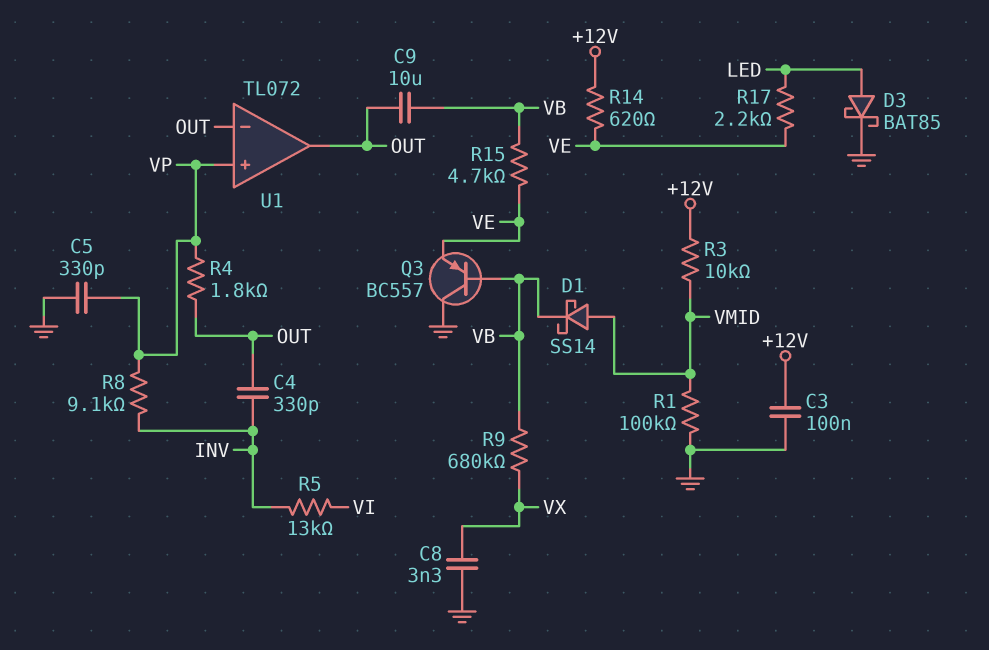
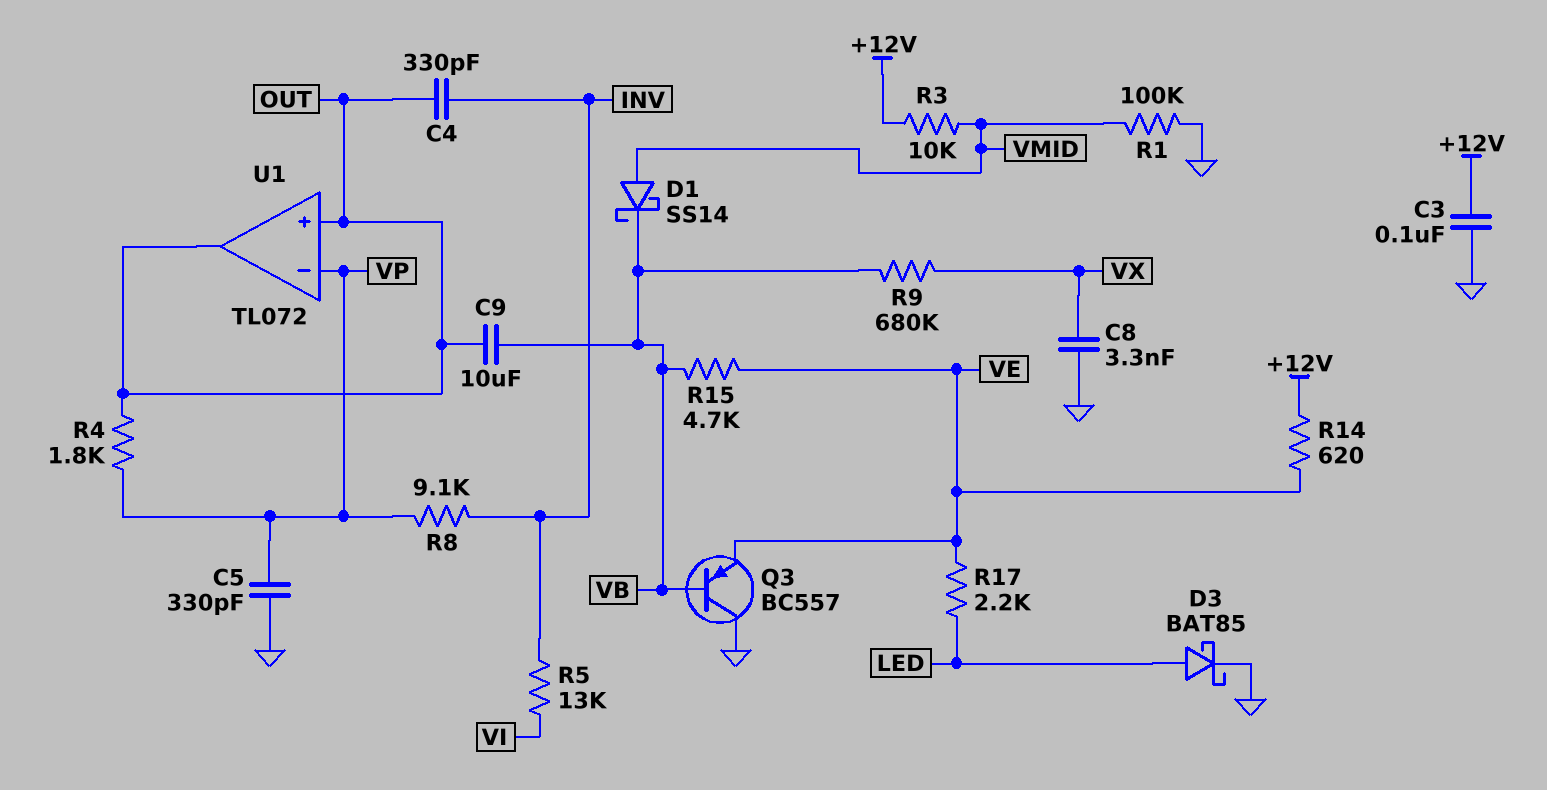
U1 pin in+: VP -> OUT
U1 pin in-: OUT -> VP

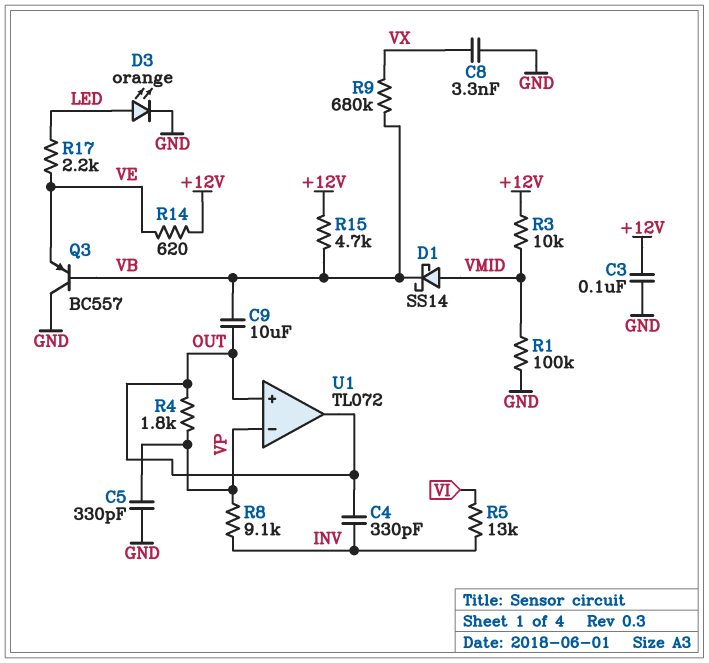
D3: schottky BAT85 (A LED, K GND) -> LED orange (A LED, K GND)
R15: 4.7k (VB, VE) -> 4.7k (+12V, VB)

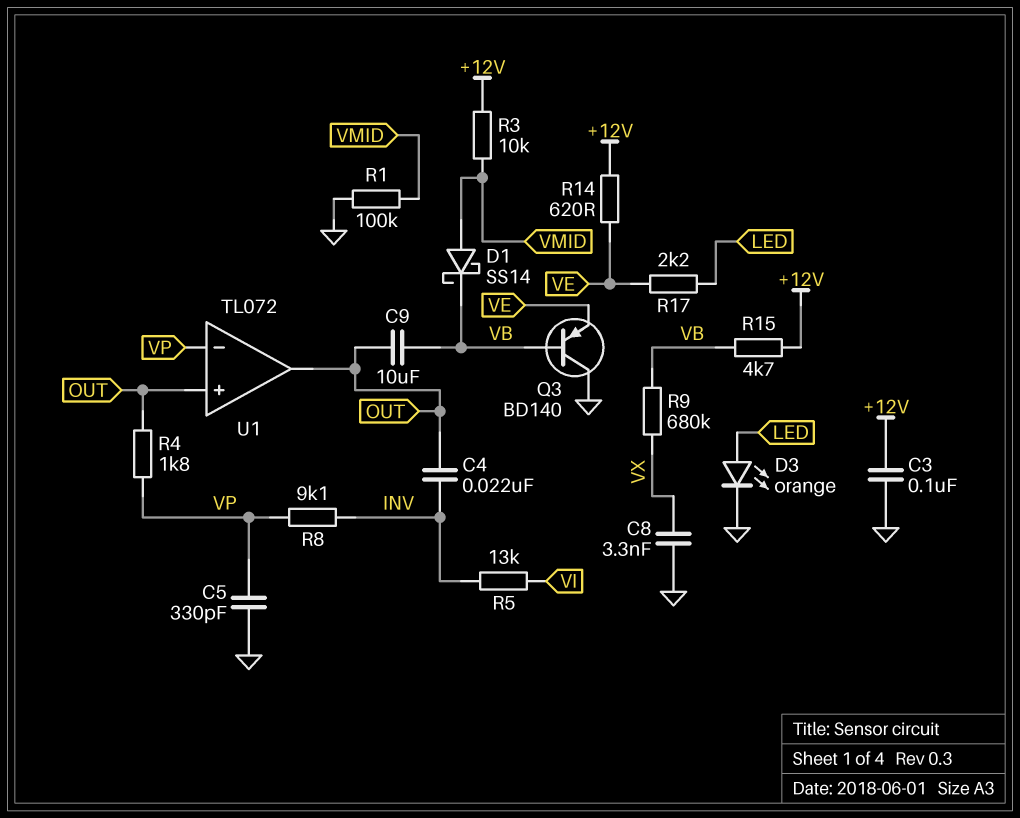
C4: 330pF (INV, OUT) -> 22nF (INV, OUT)
Q3: PNP BC557 (B VB, C GND, E VE) -> PNP BD140 (B VB, C GND, E VE)

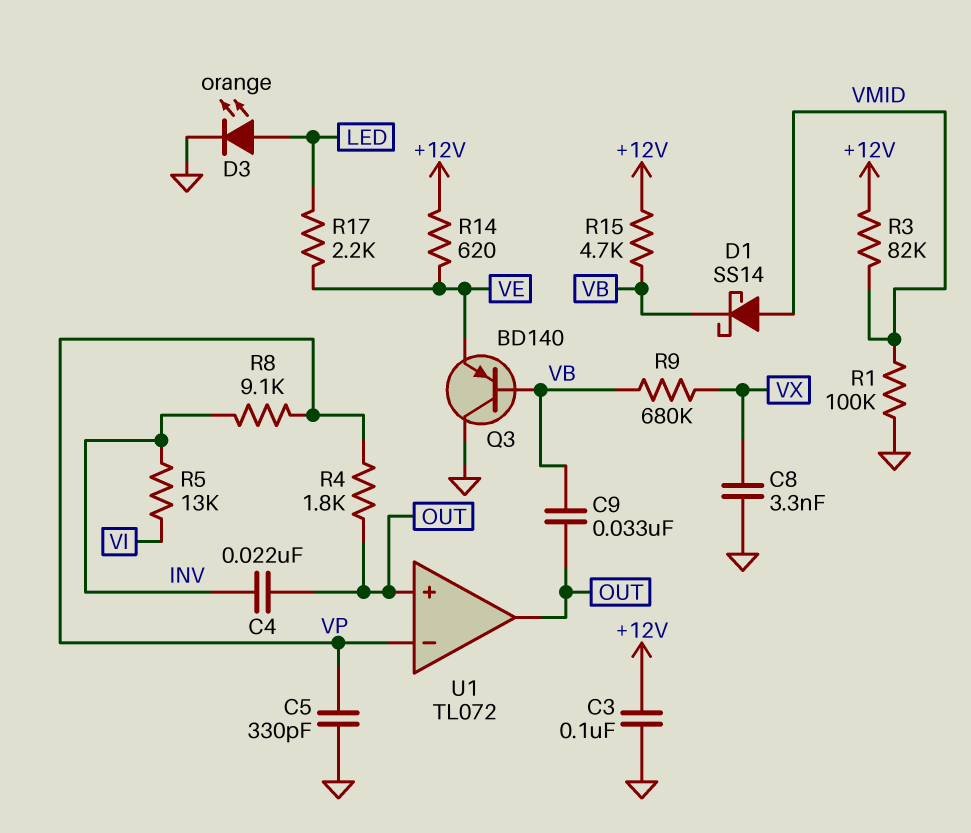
C9: 10uF (OUT, VB) -> 33nF (OUT, VB)
R3: 10k (+12V, VMID) -> 82k (+12V, VMID)

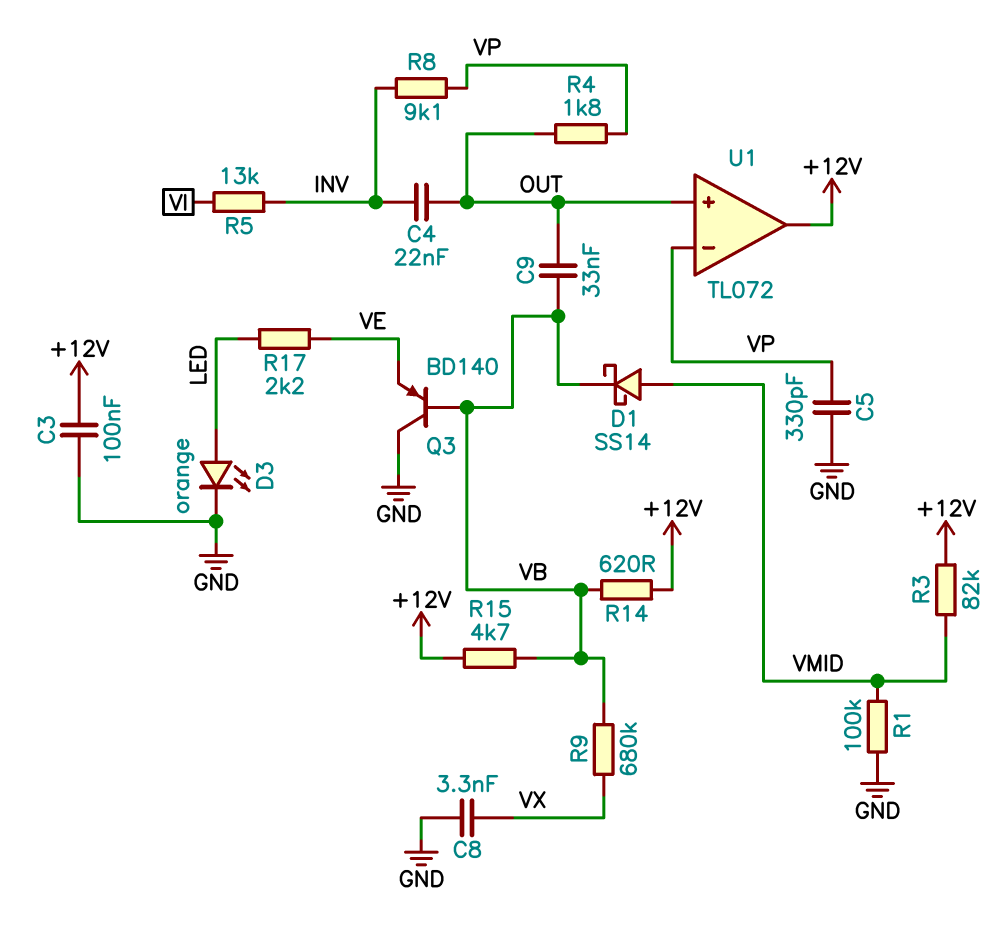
R14: 620 (+12V, VE) -> 620 (+12V, VB)
U1 pin out: OUT -> +12V

